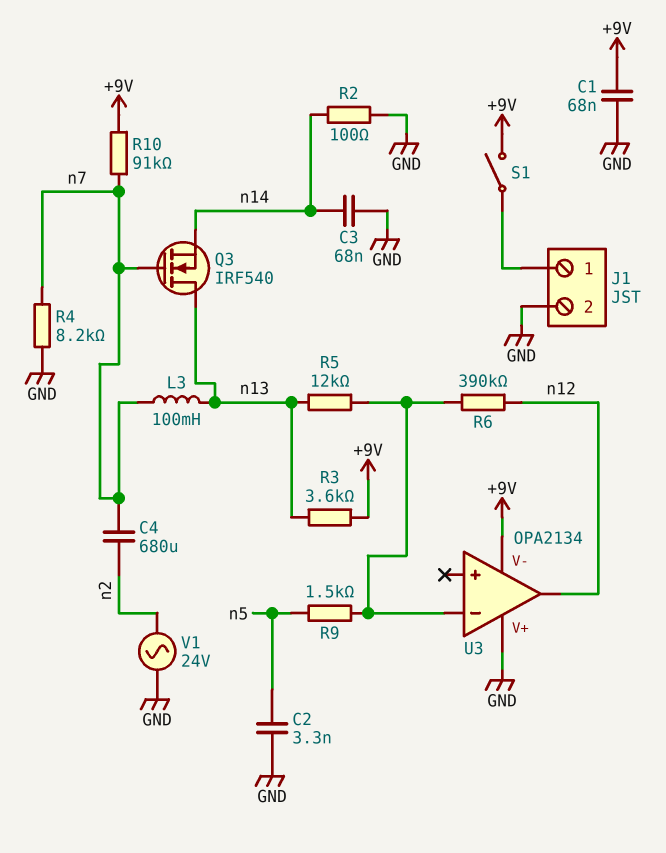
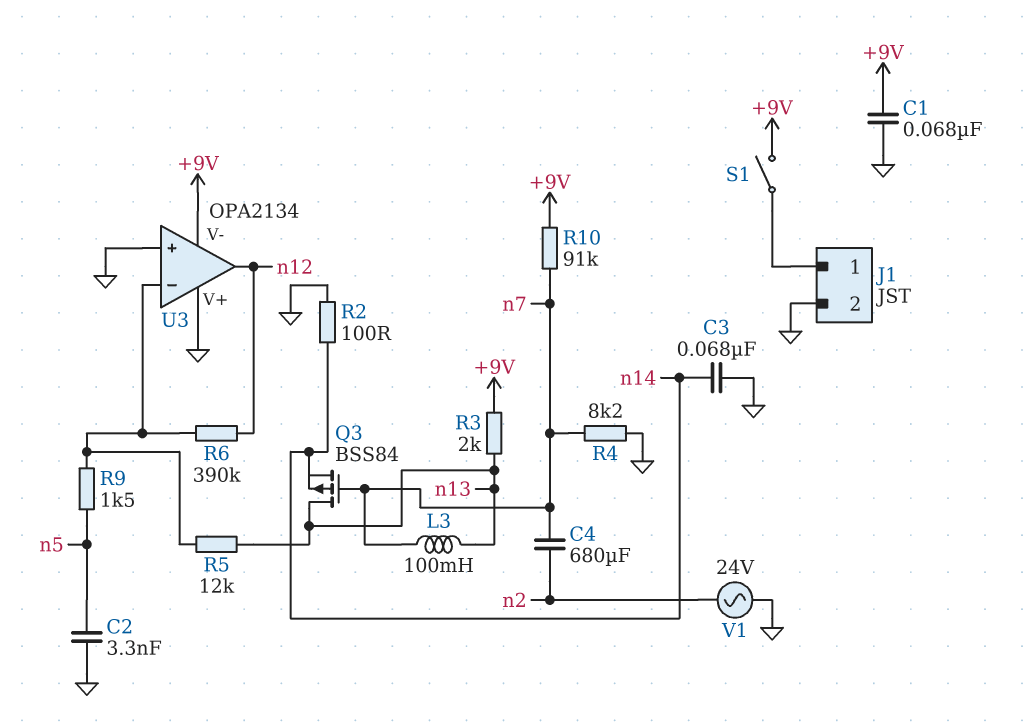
Q3: NMOS IRF540 (G n7, D n13, S n14) -> PMOS BSS84 (G n7, D n13, S n14)
R3: 3.6k (+9V, n13) -> 2k (+9V, n13)
U3 pin in+: none -> GND

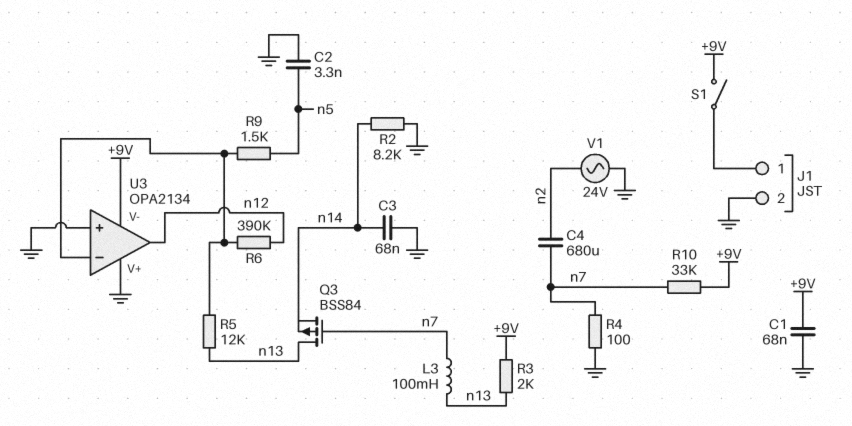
R2: 100 (GND, n14) -> 8.2k (GND, n14)
R4: 8.2k (GND, n7) -> 100 (GND, n7)
R10: 91k (+9V, n7) -> 33k (+9V, n7)

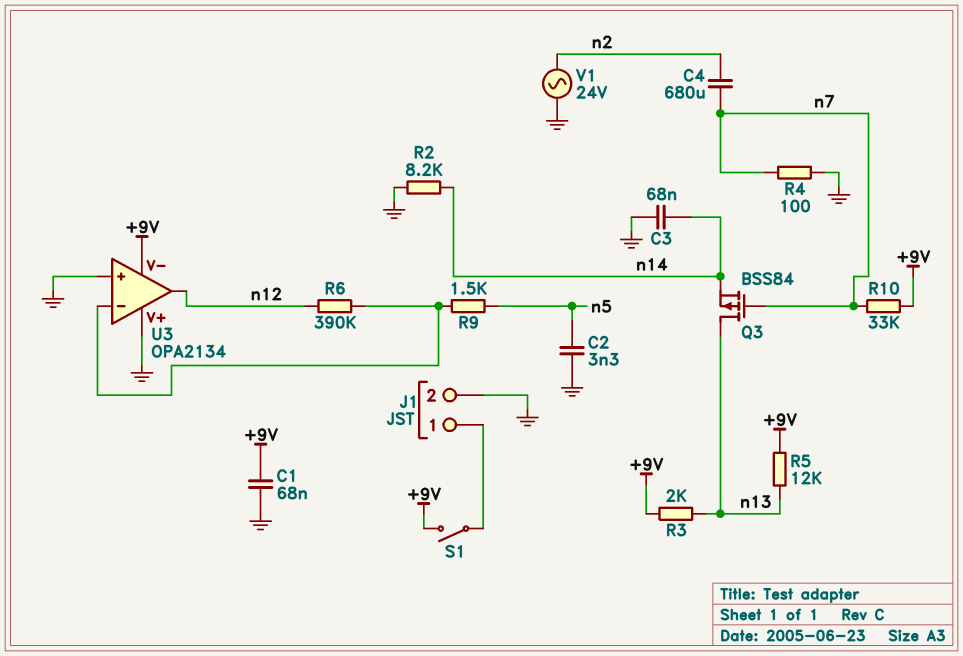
L3: 100mH (n7, n13) -> none
R5: 12k (U3/in-, n13) -> 12k (+9V, n13)

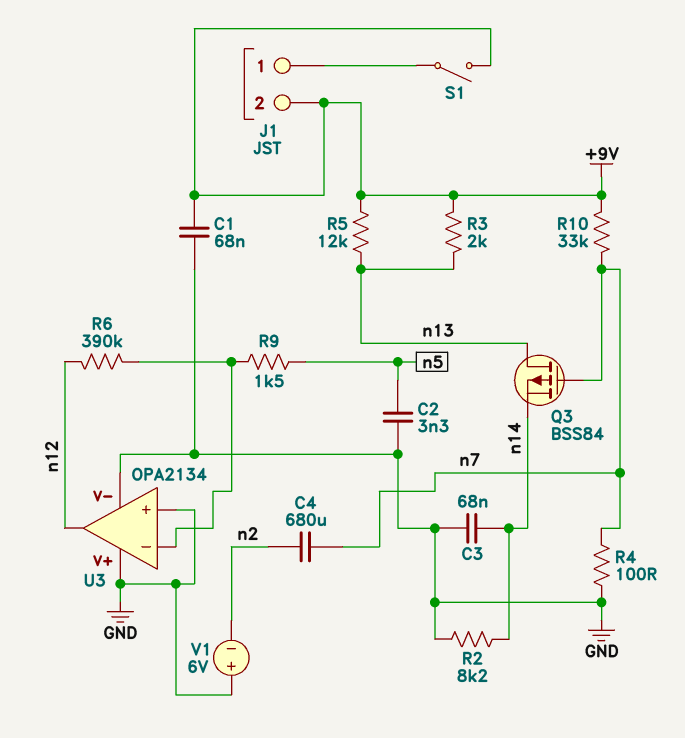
J1 pin 2: GND -> +9V
U3 pin V-: +9V -> GND
V1: AC 24V (GND, n2) -> 6V (plus GND, minus n2)

